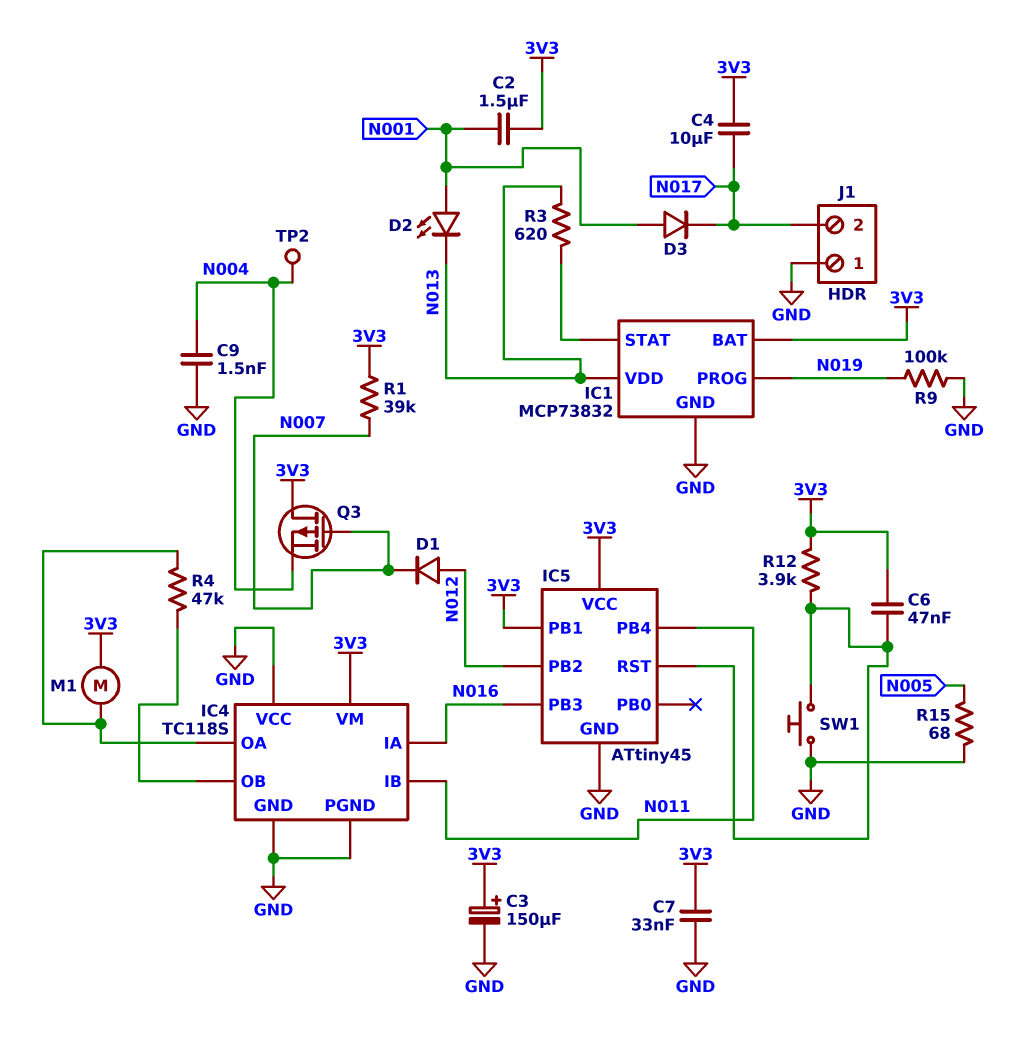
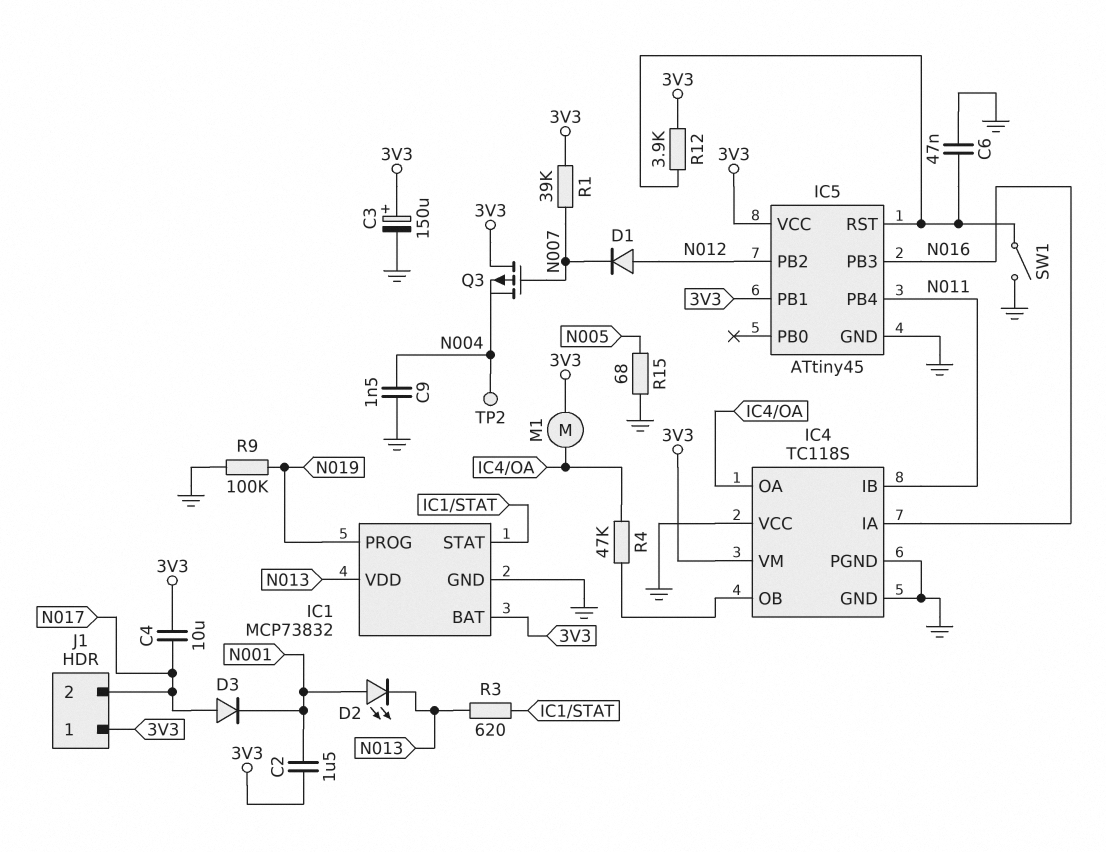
C6: 47nF (3V3, IC5/RST) -> 47nF (GND, IC5/RST)
C7: 33nF (3V3, GND) -> none
D3: diode (A N001, K N017) -> diode (A N017, K N001)
J1 pin 1: GND -> 3V3
SW1: button (GND, IC5/RST) -> switch (GND, IC5/RST)

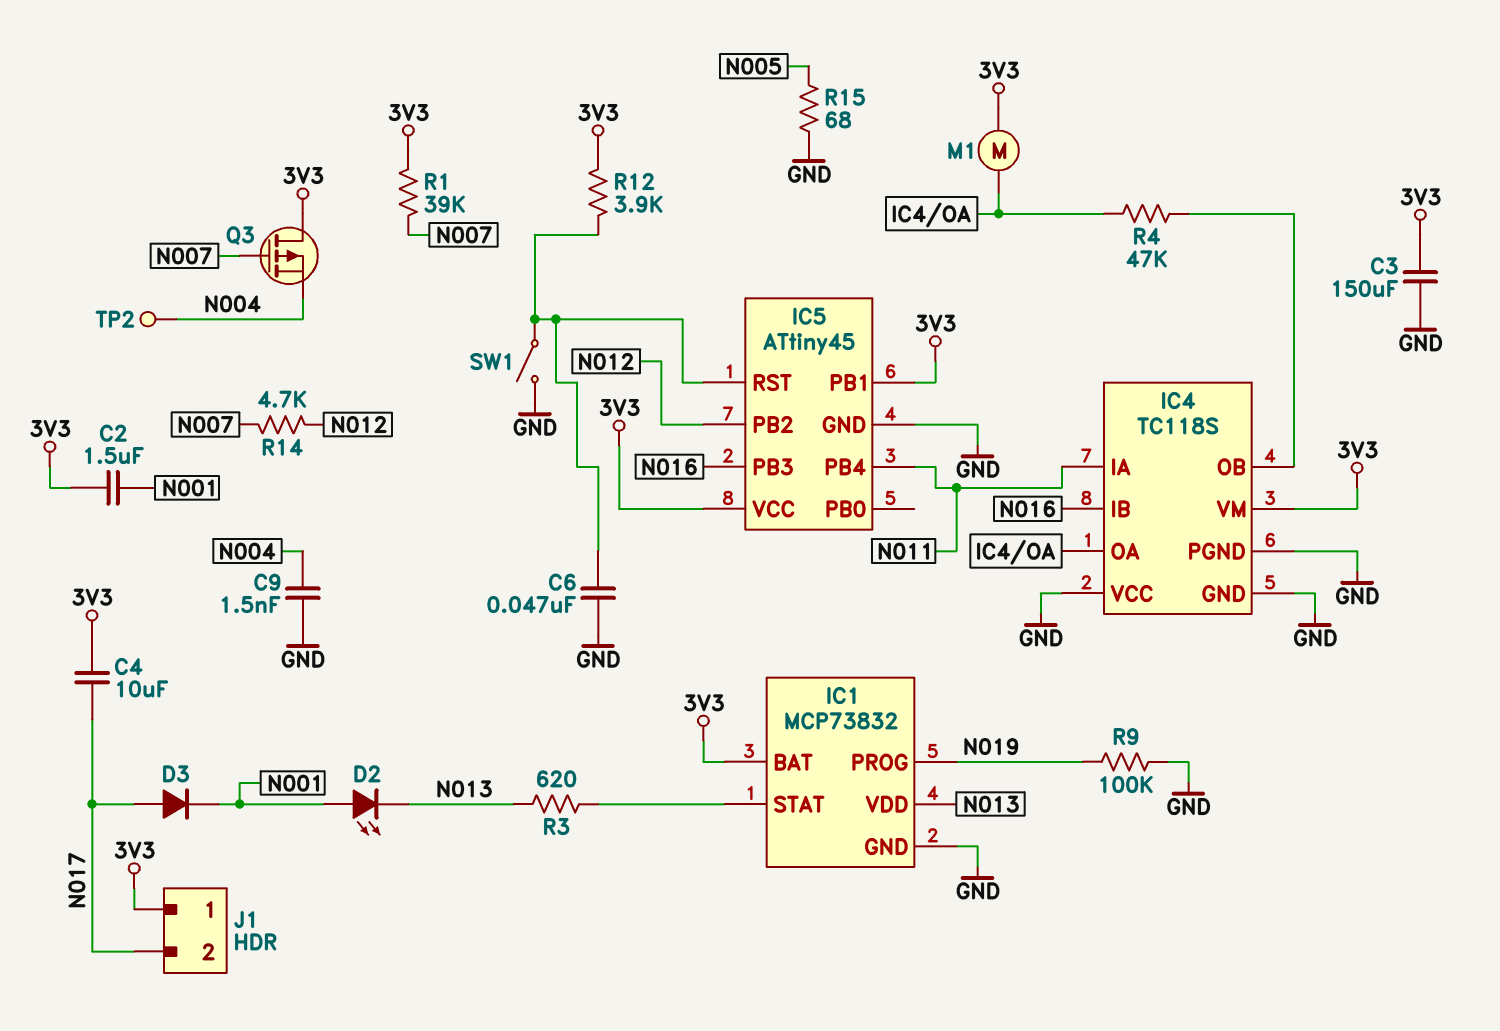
C3: 150uF (plus 3V3, minus GND) -> 150uF (3V3, GND)
D1: diode (A N012, K N007) -> none
IC4 pin IA: N016 -> N011
IC4 pin IB: N011 -> N016
R14: none -> 4.7k (N007, N012)

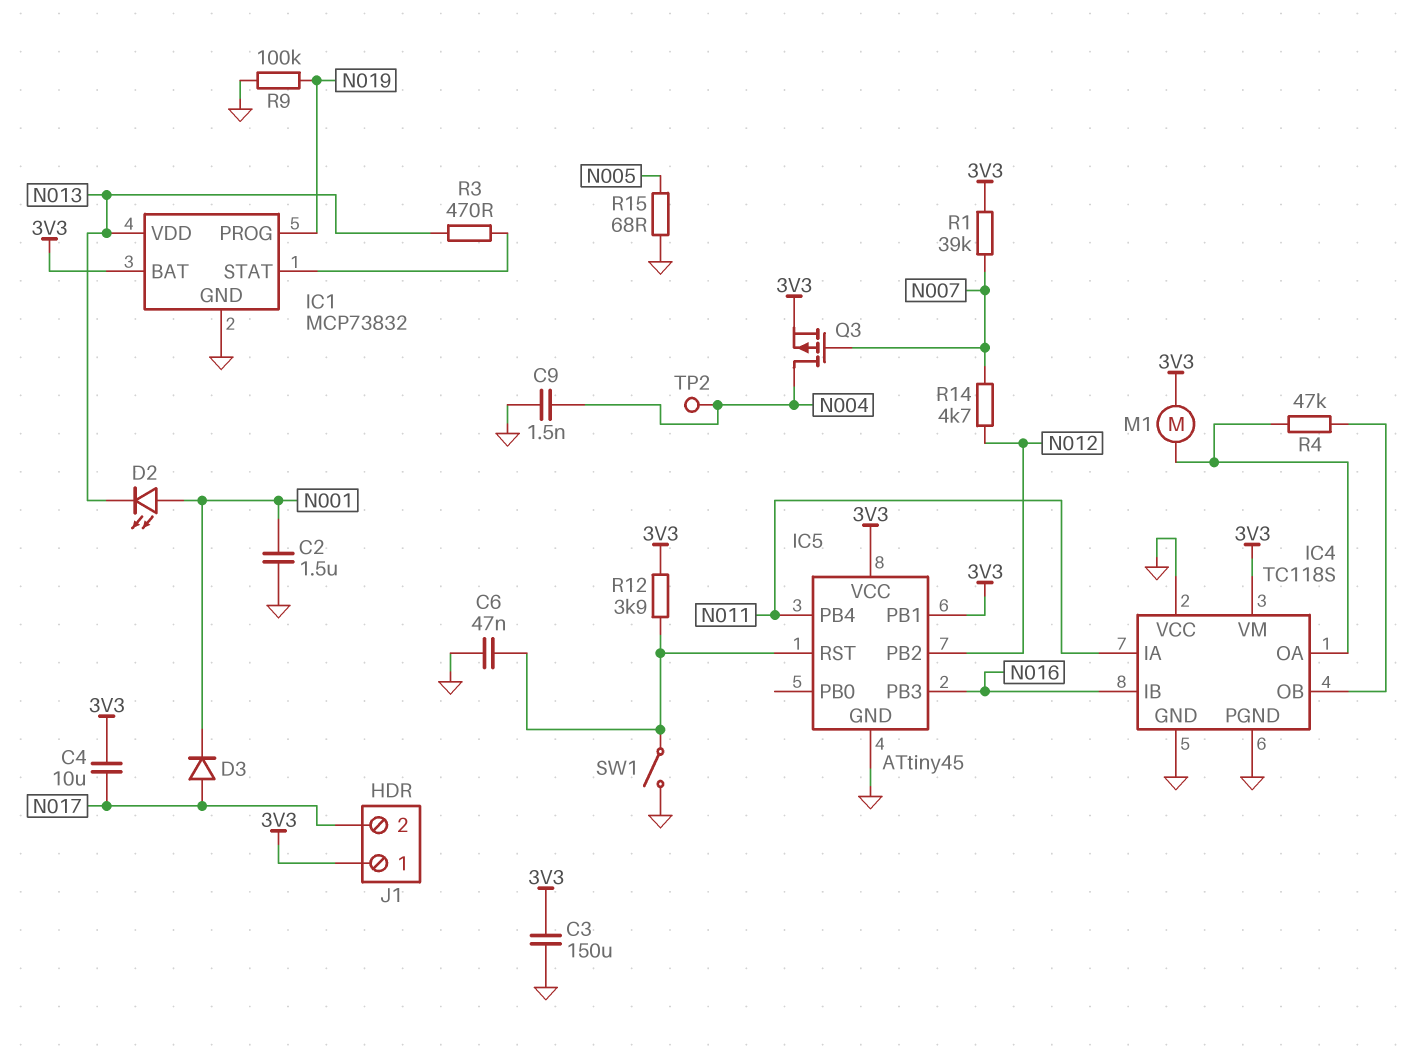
C2: 1.5uF (3V3, N001) -> 1.5uF (GND, N001)
Q3: PMOS (G N007, D 3V3, S N004) -> PMOS (G N007, D N004, S 3V3)
R3: 620 (IC1/STAT, N013) -> 470 (IC1/STAT, N013)

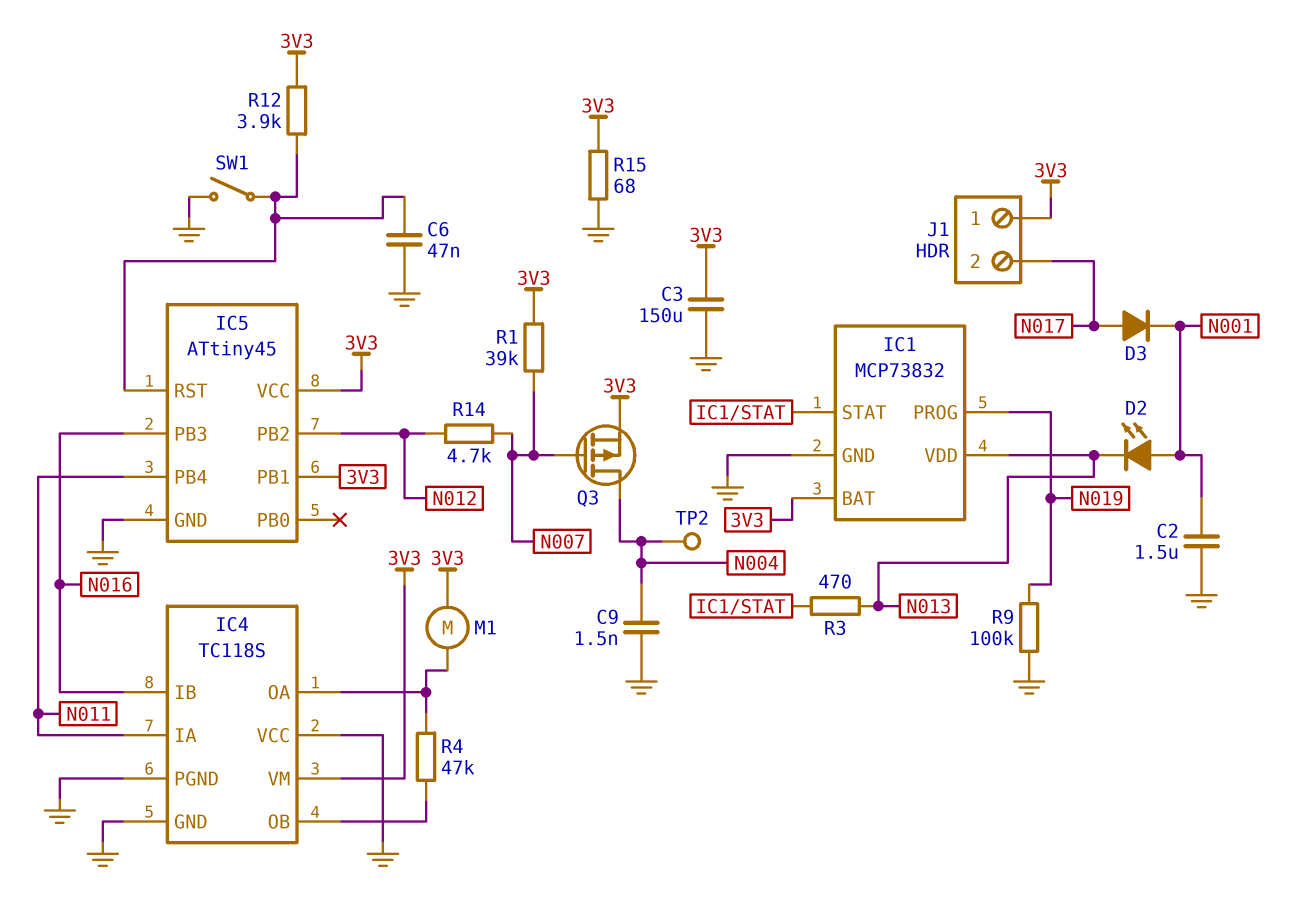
C4: 10uF (3V3, N017) -> none
R15: 68 (GND, N005) -> 68 (3V3, GND)

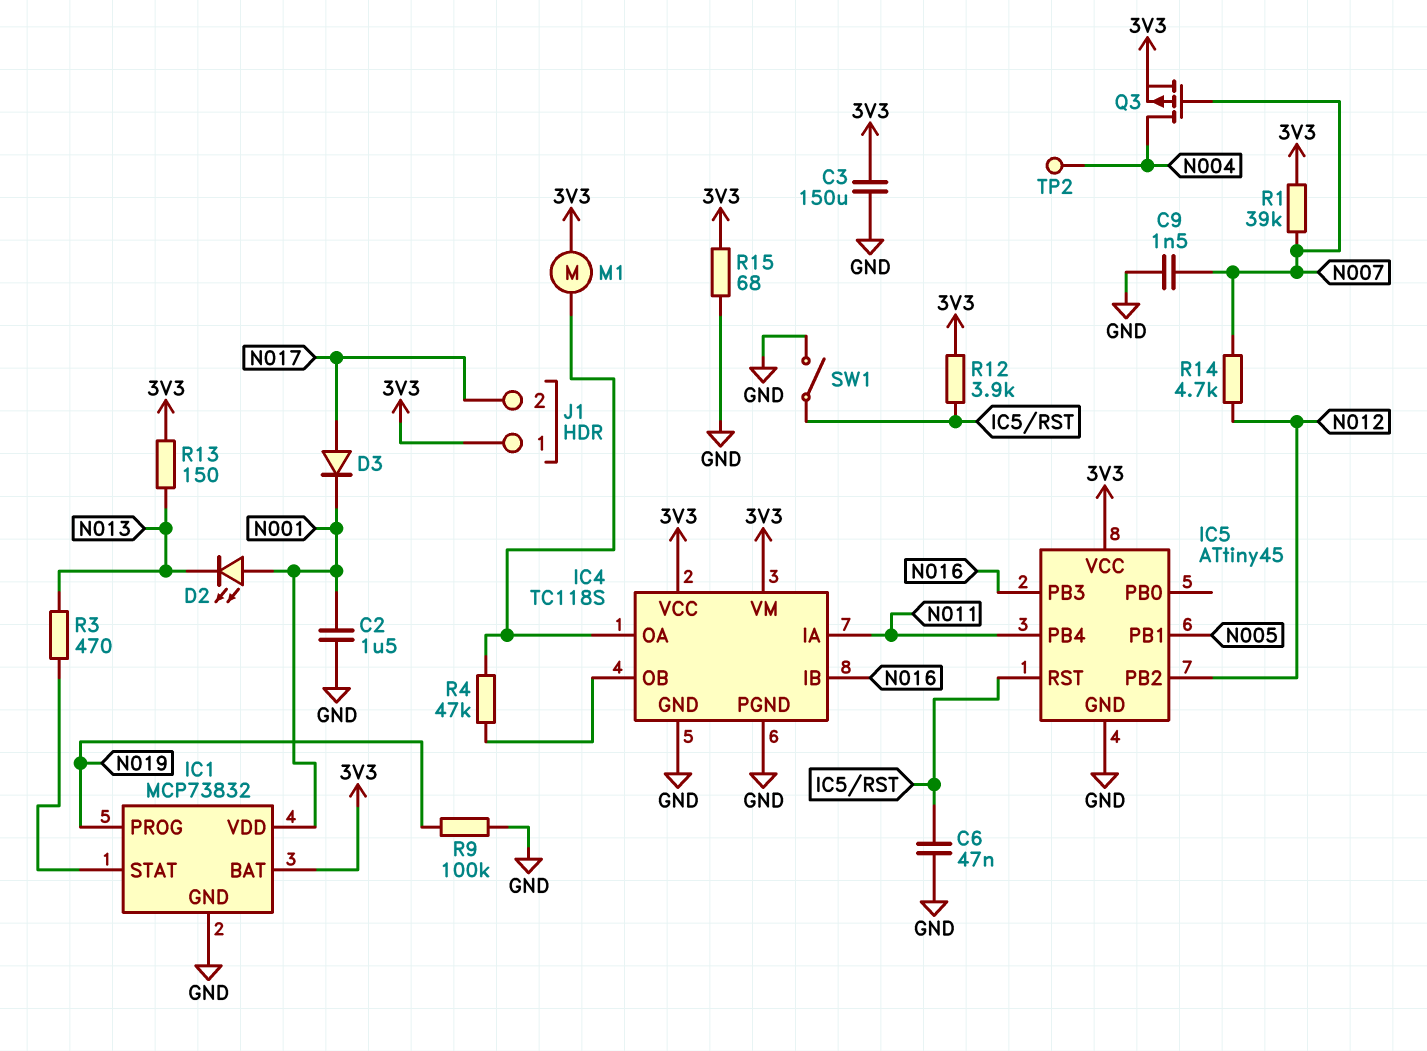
C9: 1.5nF (GND, N004) -> 1.5nF (GND, N007)
IC1 pin VDD: N013 -> N001
IC4 pin VCC: GND -> 3V3
IC5 pin PB1: 3V3 -> N005
R13: none -> 150 (3V3, N013)

